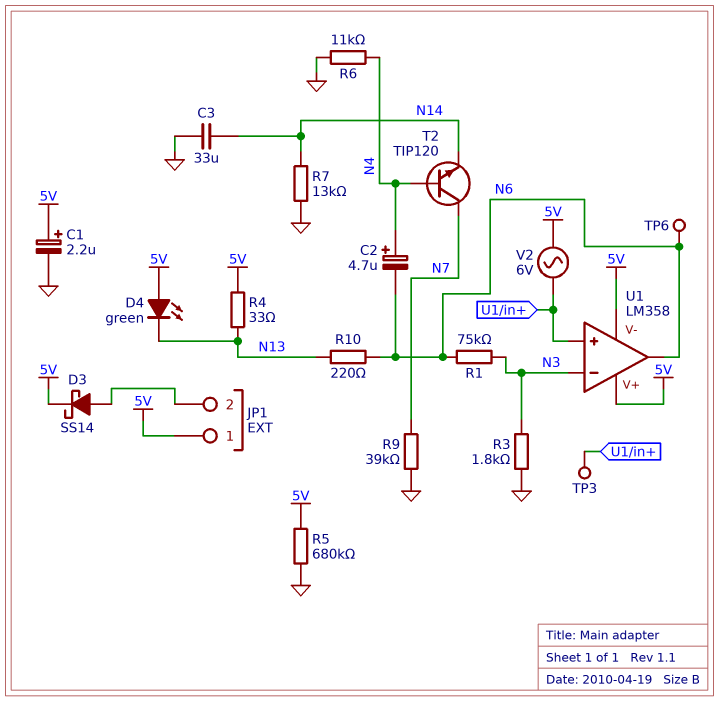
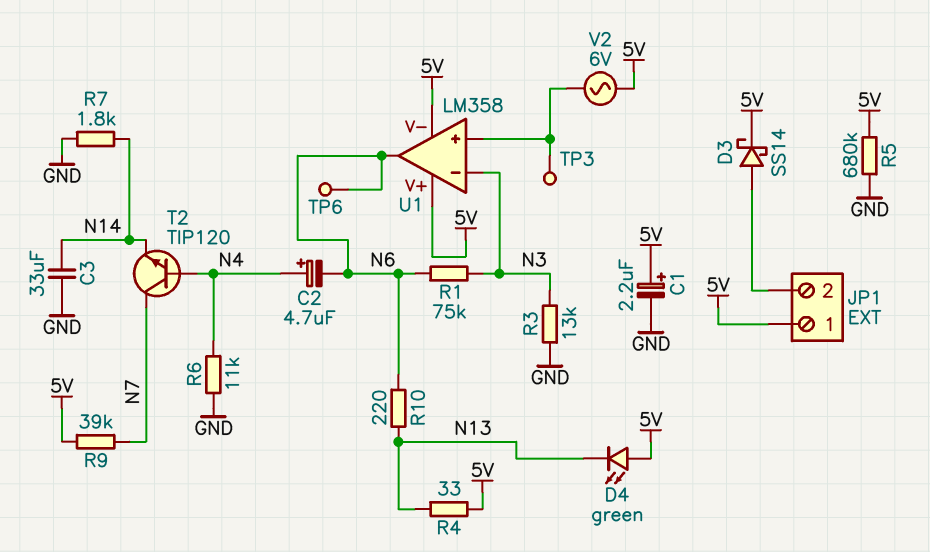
R3: 1.8k (GND, N3) -> 13k (GND, N3)
R7: 13k (GND, N14) -> 1.8k (GND, N14)
R9: 39k (GND, N7) -> 39k (5V, N7)

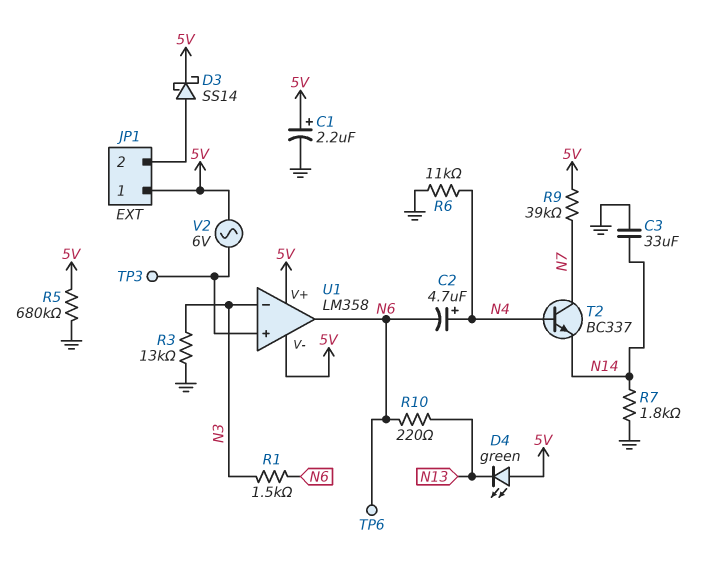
R1: 75k (N3, N6) -> 1.5k (N3, N6)
R4: 33 (5V, N13) -> none
T2: NPN TIP120 (B N4, C N7, E N14) -> NPN BC337 (B N4, C N7, E N14)

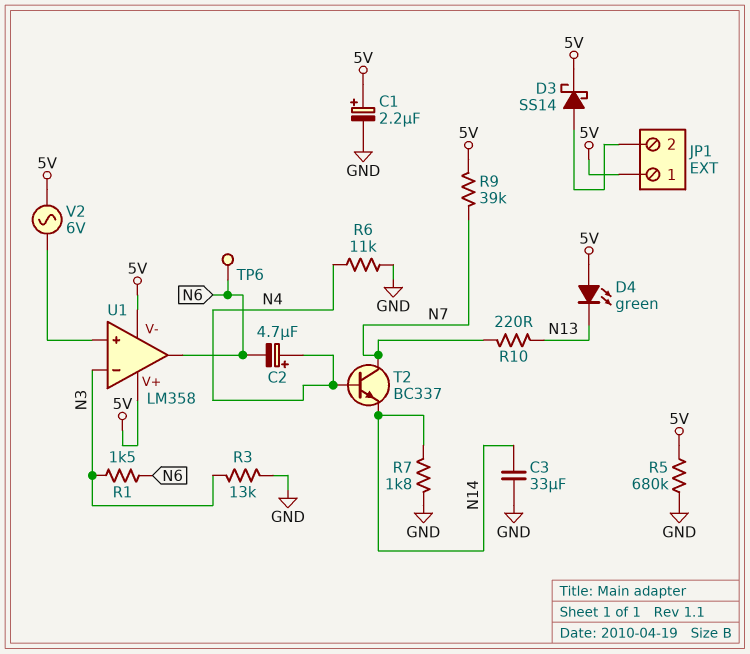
R10: 220 (N6, N13) -> 220 (N7, N13)
TP3: test point (U1/in+) -> none

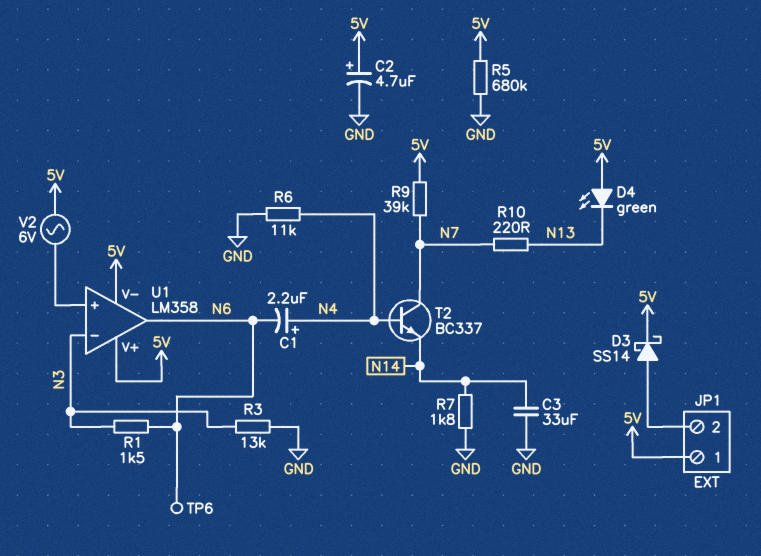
C1: 2.2uF (plus 5V, minus GND) -> 2.2uF (plus N4, minus N6)
C2: 4.7uF (plus N4, minus N6) -> 4.7uF (plus 5V, minus GND)

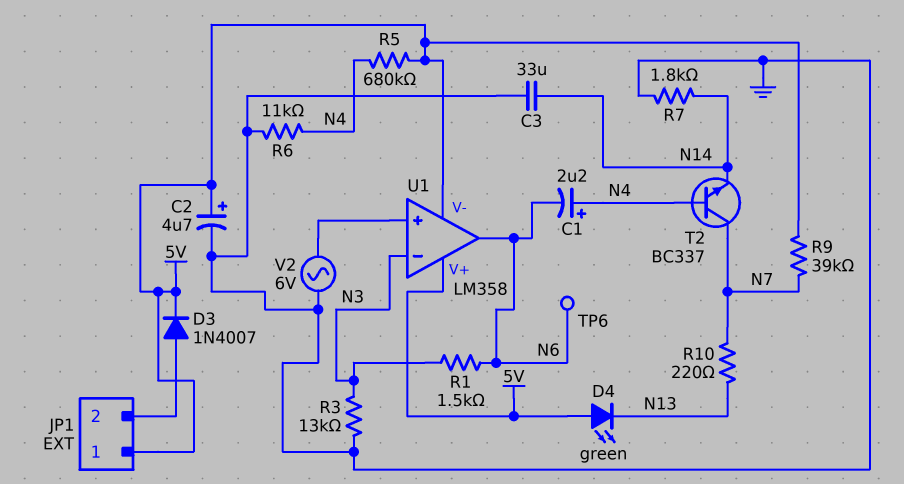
D3: schottky SS14 (A JP1/2, K 5V) -> diode 1N4007 (A JP1/2, K 5V)
R5: 680k (5V, GND) -> 680k (5V, N4)
V2: AC 6V (5V, U1/in+) -> AC 6V (GND, U1/in+)

